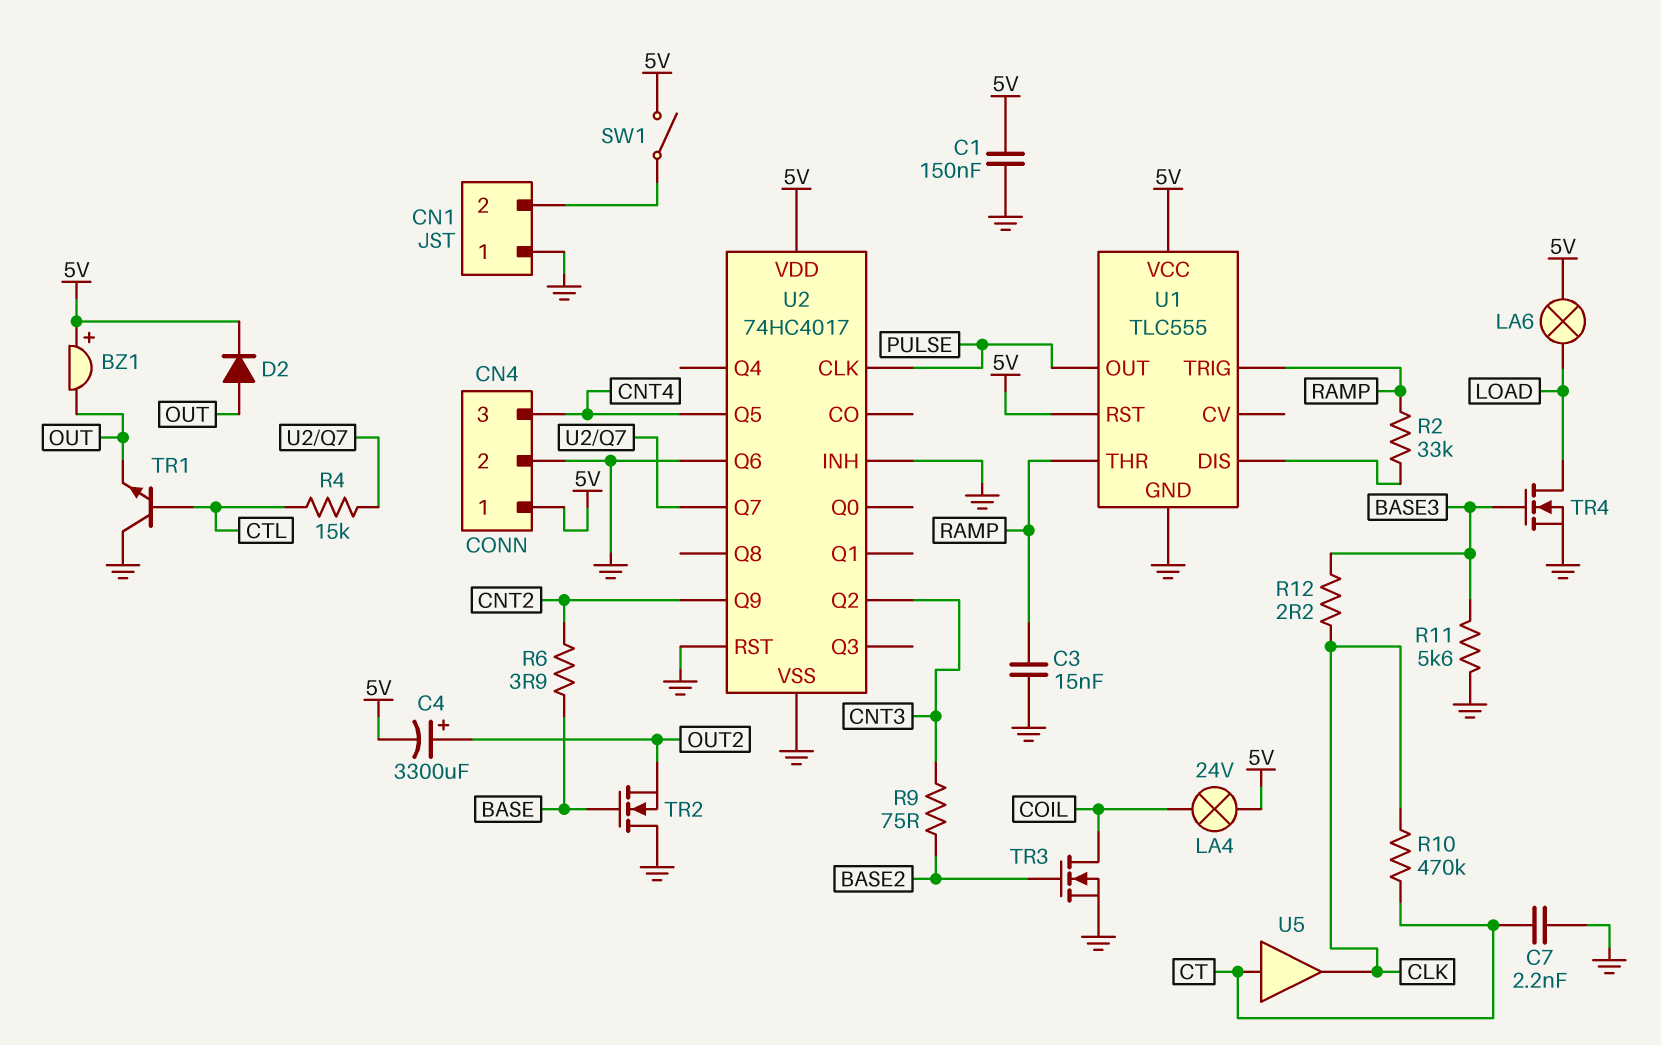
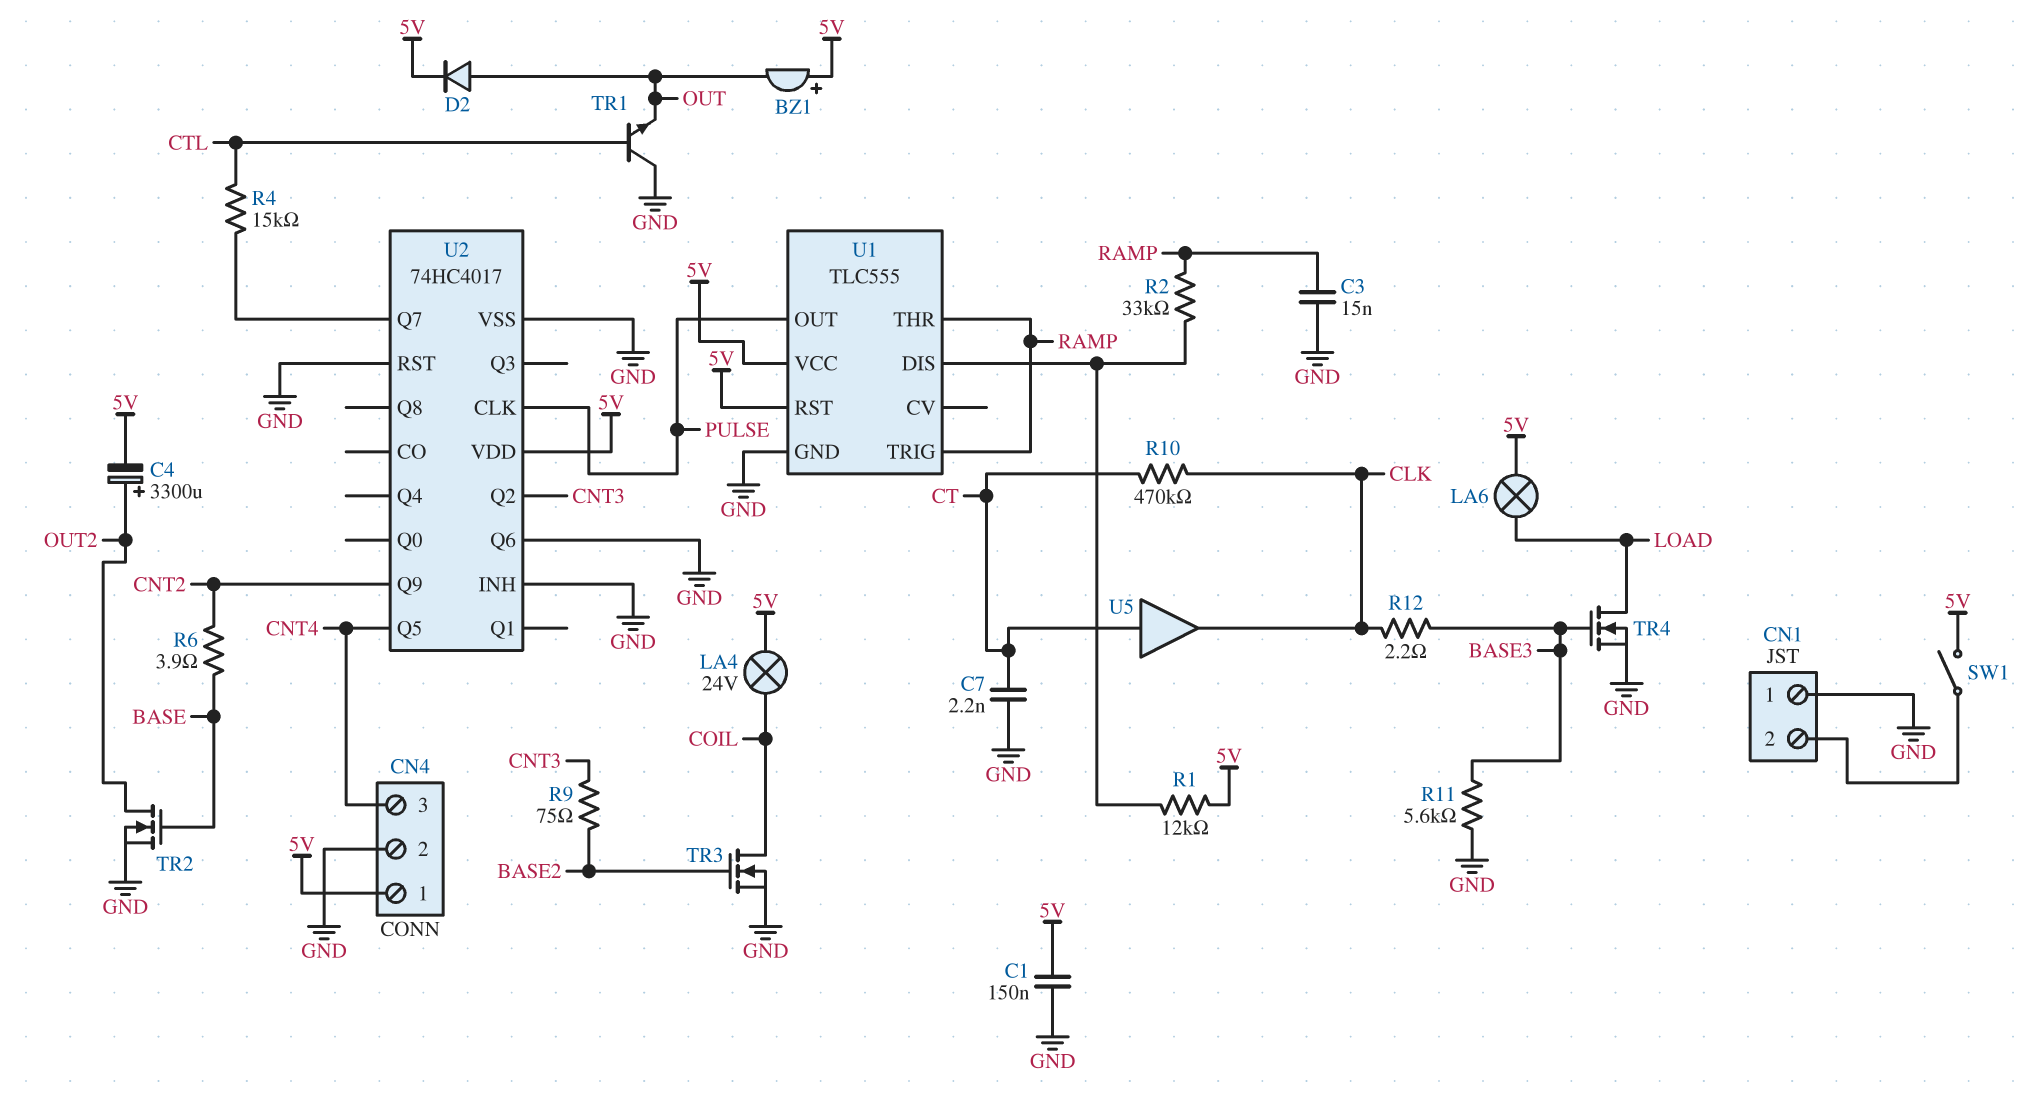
R1: none -> 12k (5V, U1/DIS)
TR2: NMOS (G BASE, D GND, S OUT2) -> NMOS (G BASE, D OUT2, S GND)

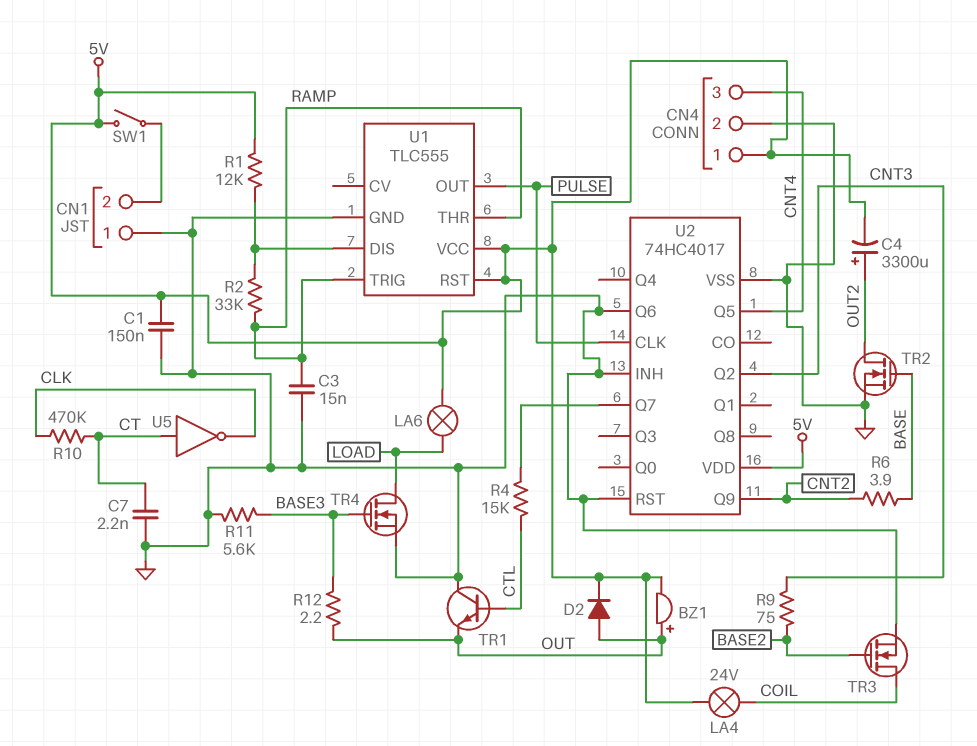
BZ1: buzzer (plus 5V, minus OUT) -> buzzer (plus OUT, minus 5V)
R12: 2.2 (BASE3, CLK) -> 2.2 (BASE3, OUT)
U5: buffer (in CT, out CLK) -> NOT (in CT, out CLK)

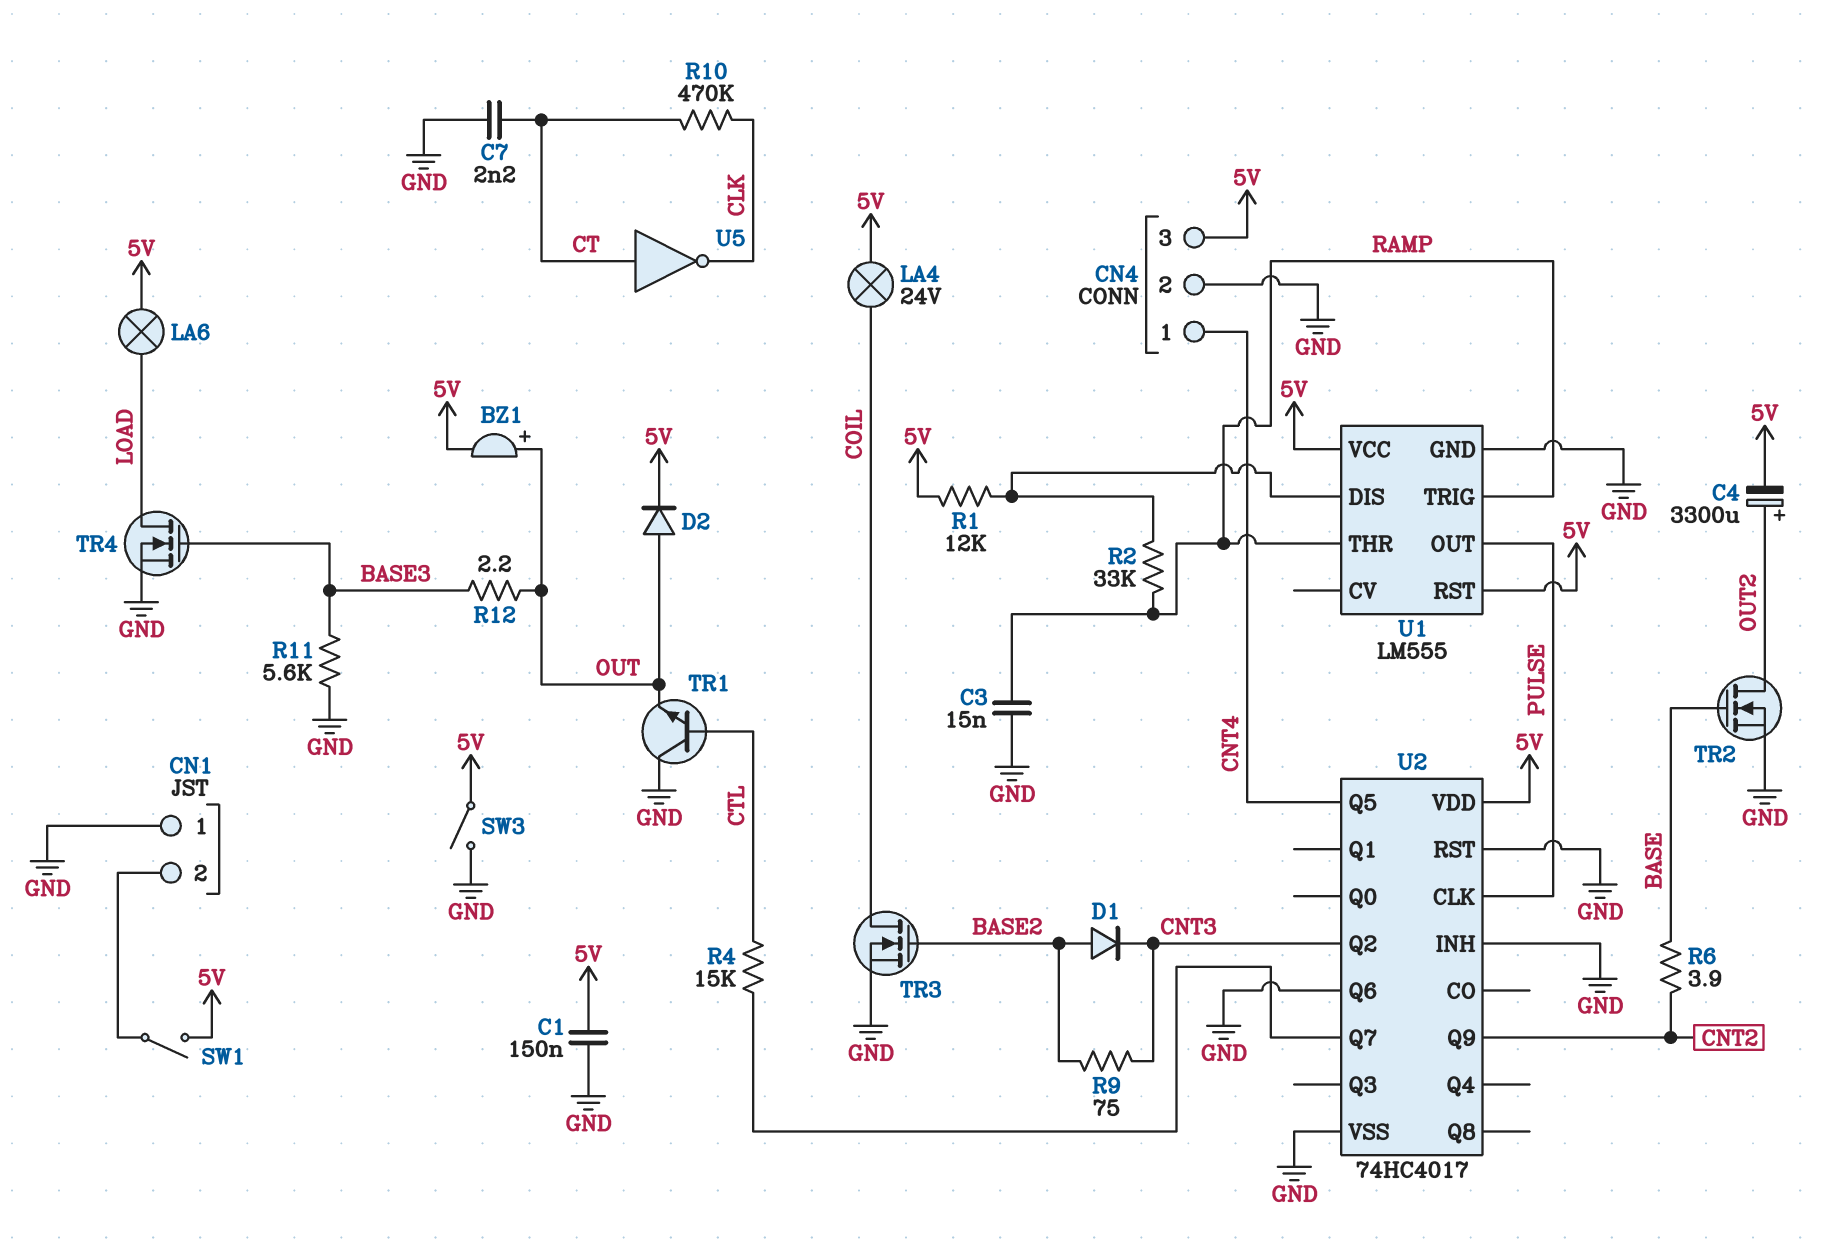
CN4 pin 1: 5V -> CNT4
CN4 pin 3: CNT4 -> 5V
D1: none -> diode (A BASE2, K CNT3)
SW3: none -> switch (5V, GND)
U1: TLC555 -> LM555

